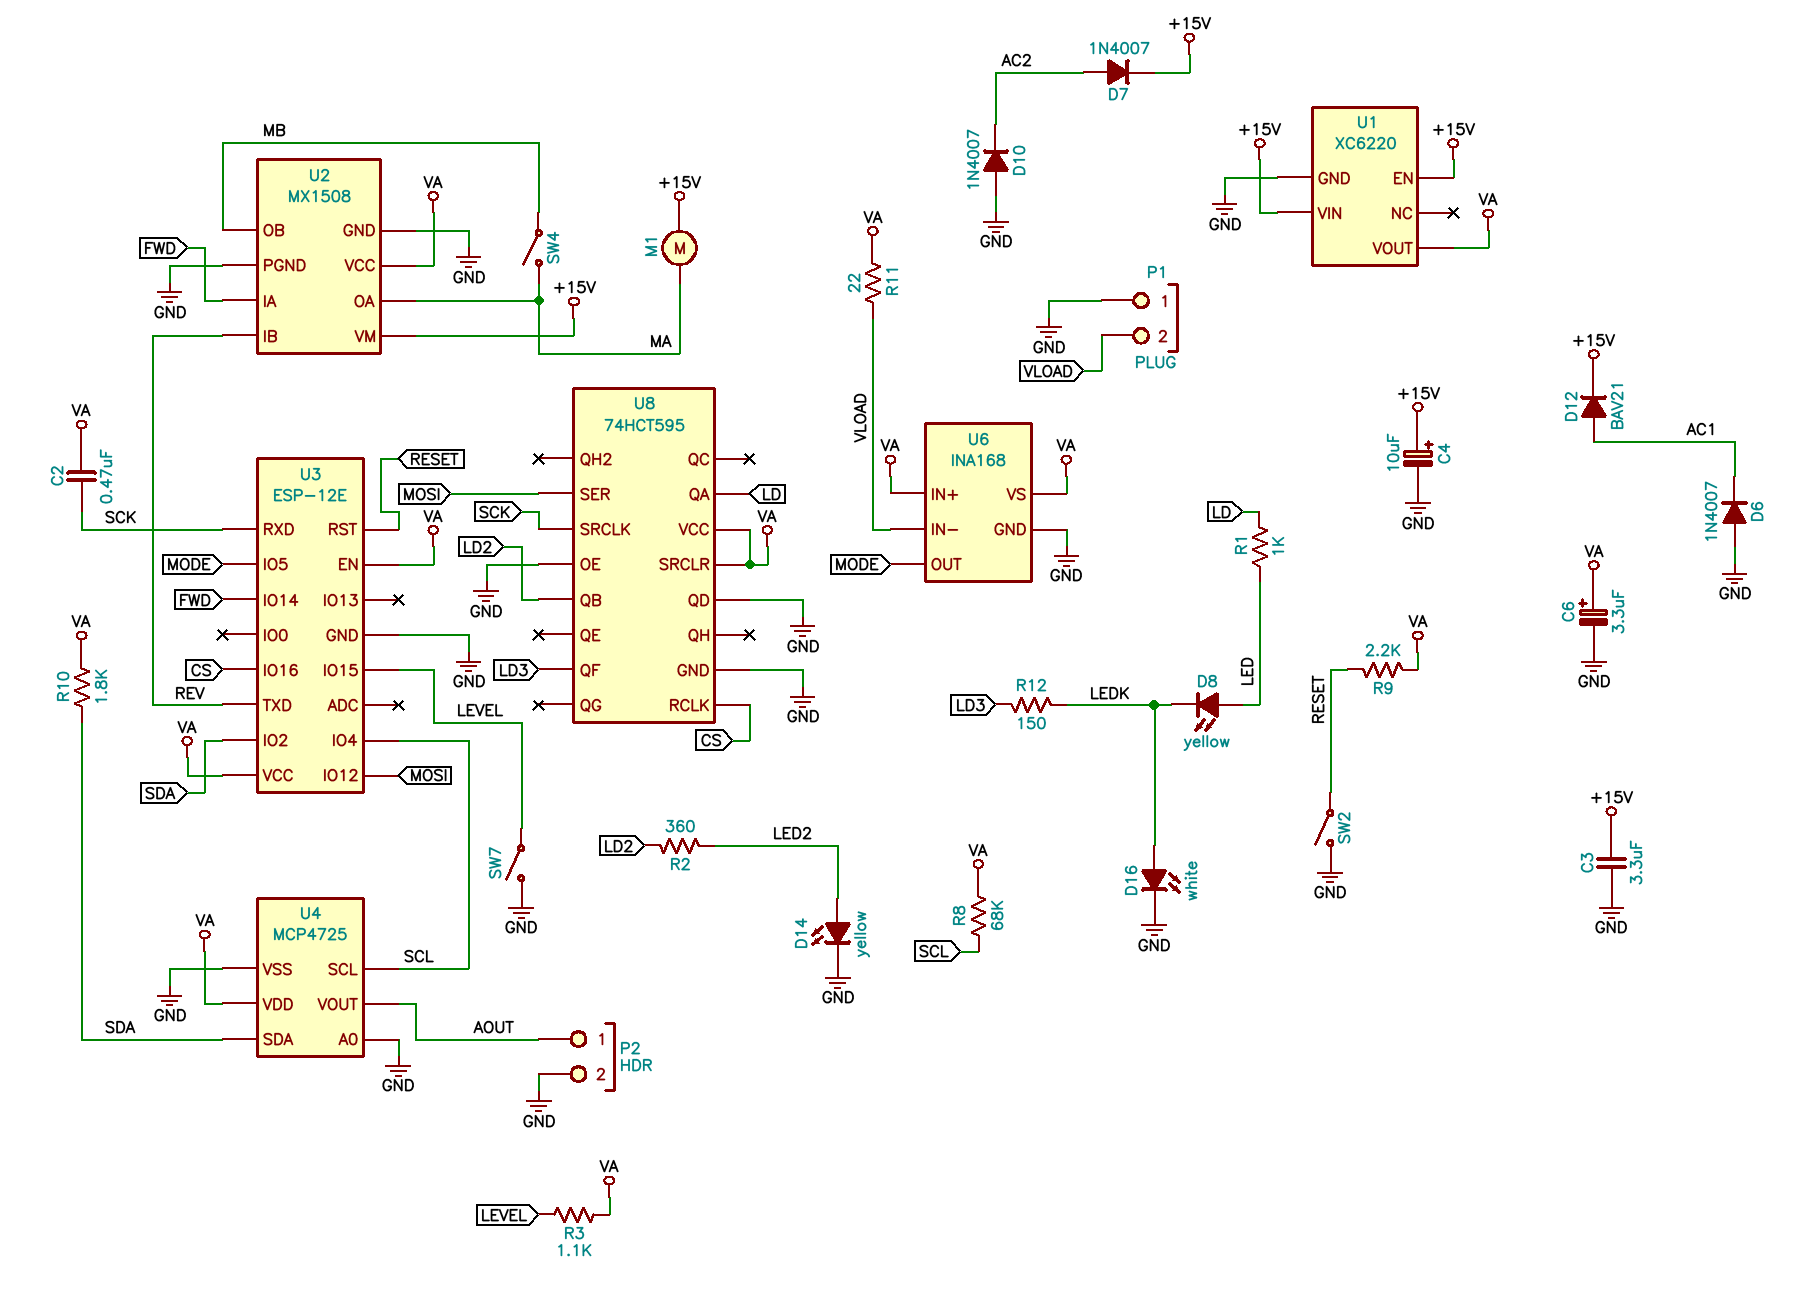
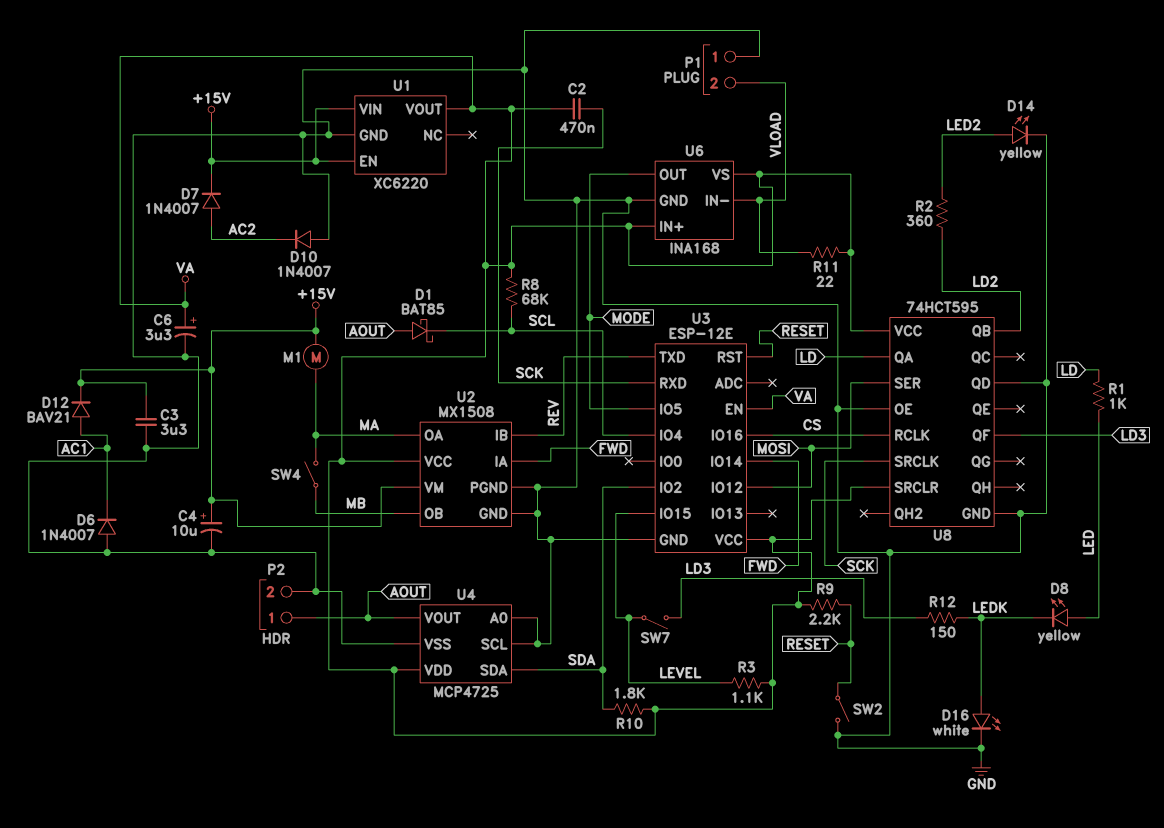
D1: none -> schottky BAT85 (A AOUT, K SCL)
SW7: switch (GND, LEVEL) -> switch (LD3, LEVEL)
U4 pin SCL: SCL -> GND

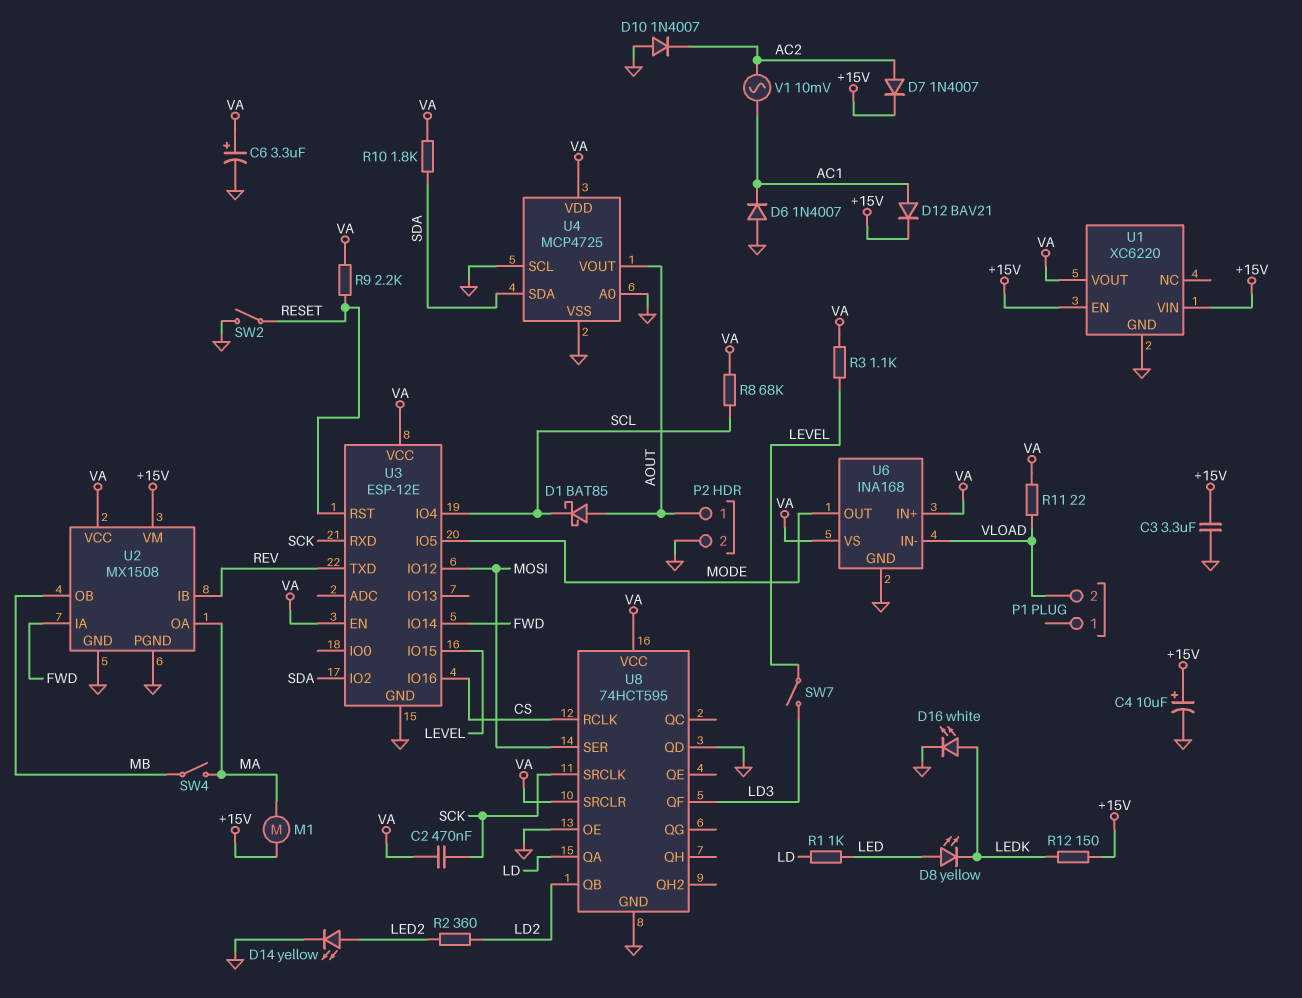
P1 pin 1: GND -> none
R12: 150 (LD3, LEDK) -> 150 (+15V, LEDK)
V1: none -> AC 10mV (AC1, AC2)

